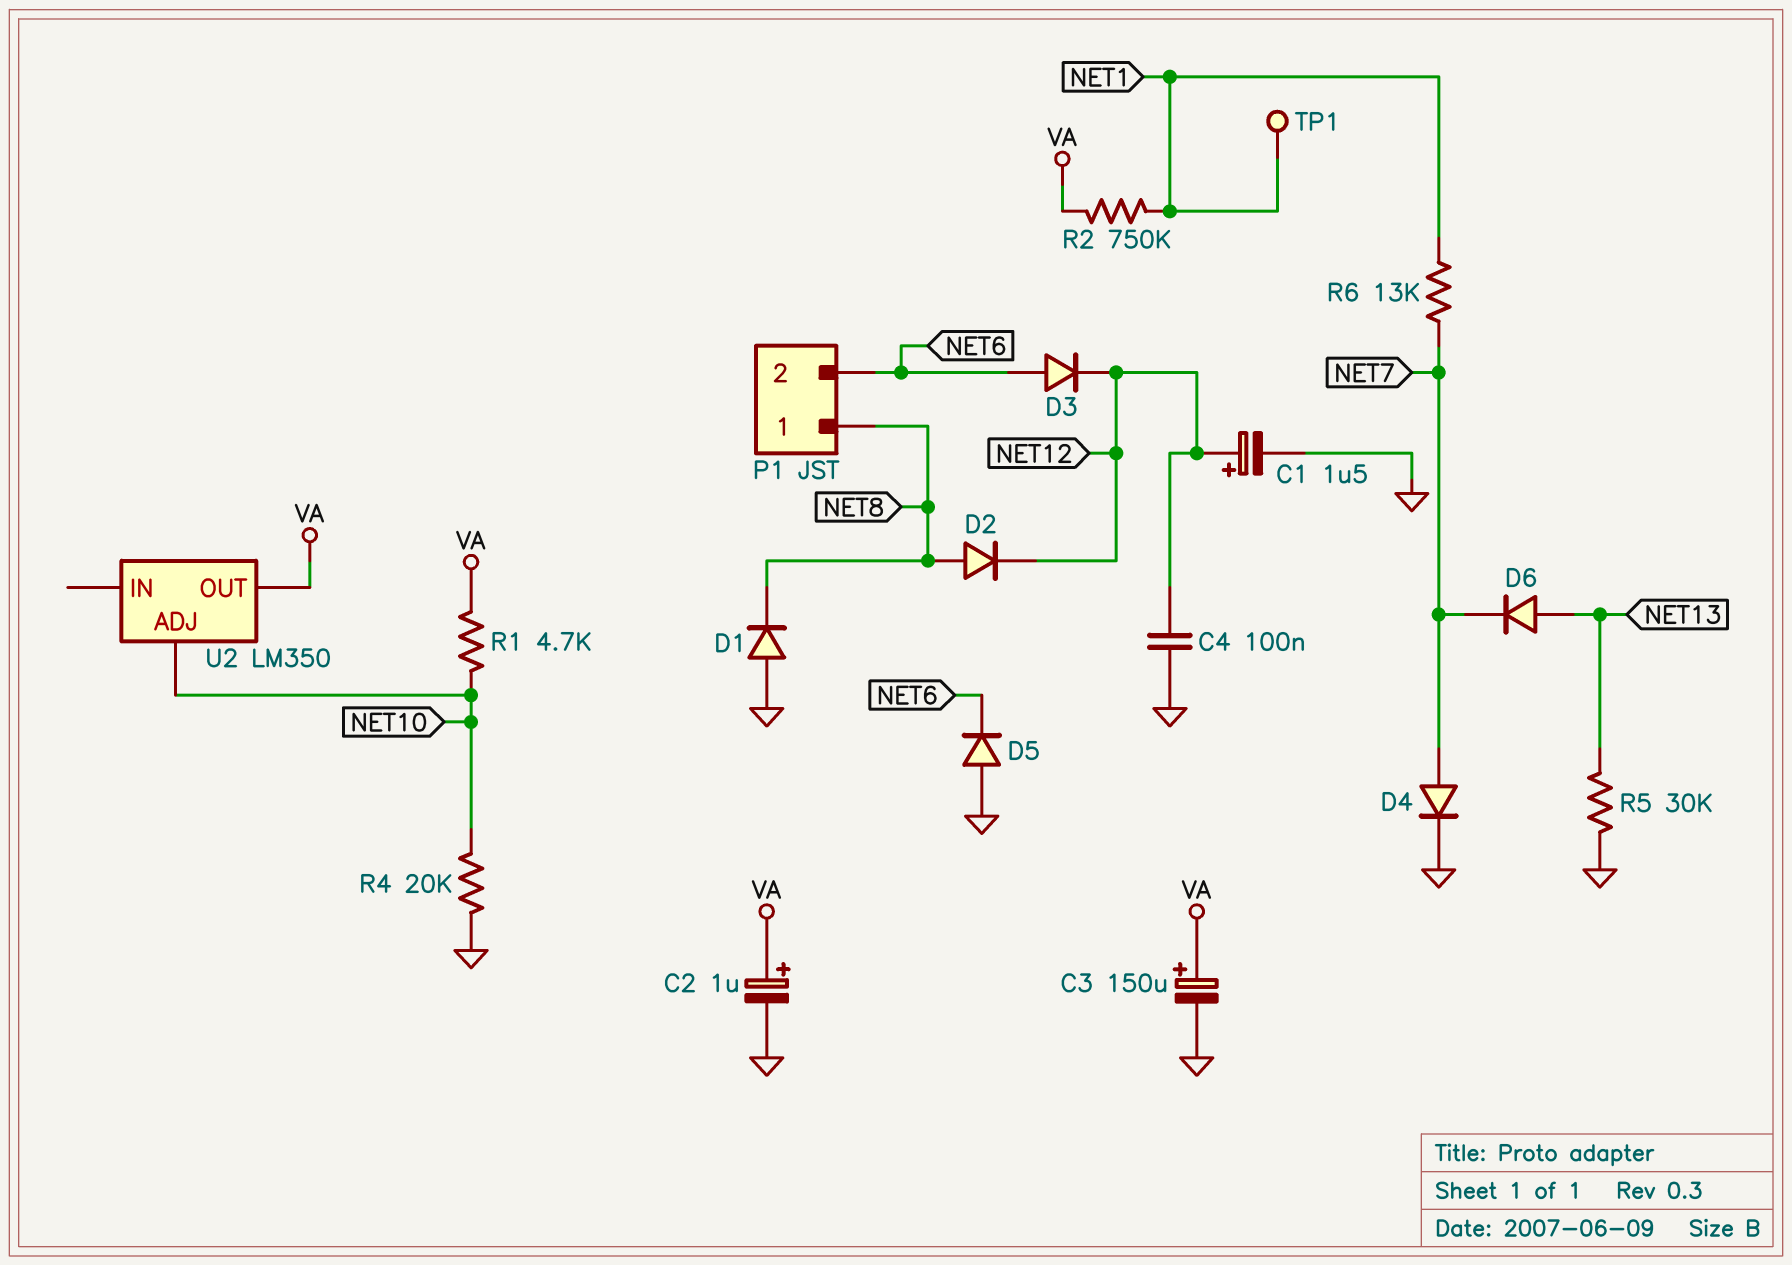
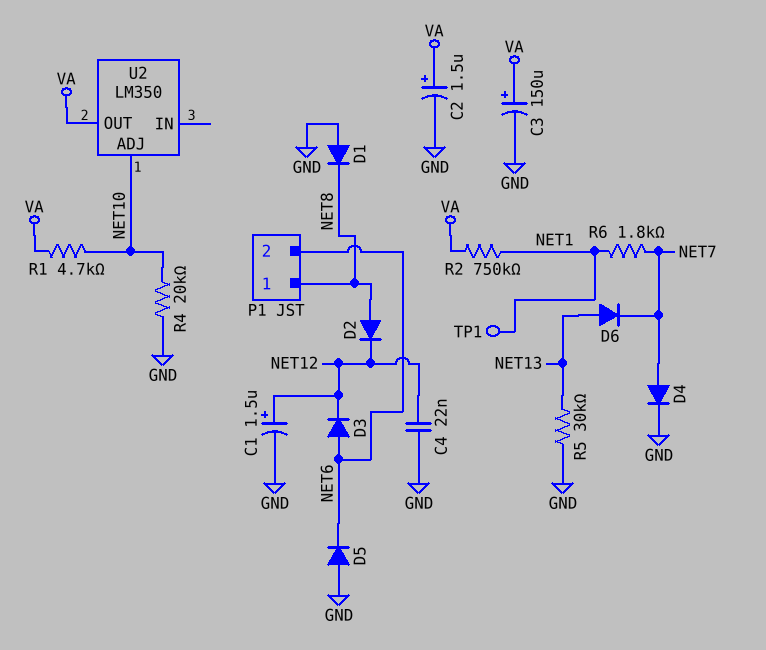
C2: 1uF (plus VA, minus GND) -> 1.5uF (plus VA, minus GND)
C4: 100nF (GND, NET12) -> 22nF (GND, NET12)
R6: 13k (NET1, NET7) -> 1.8k (NET1, NET7)

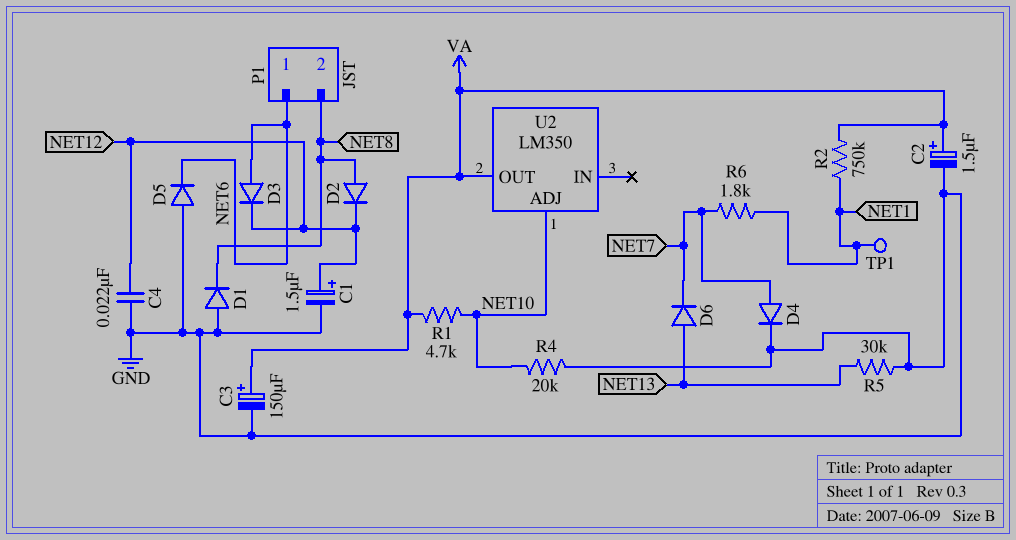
P1 pin 1: NET8 -> NET6
P1 pin 2: NET6 -> NET8

